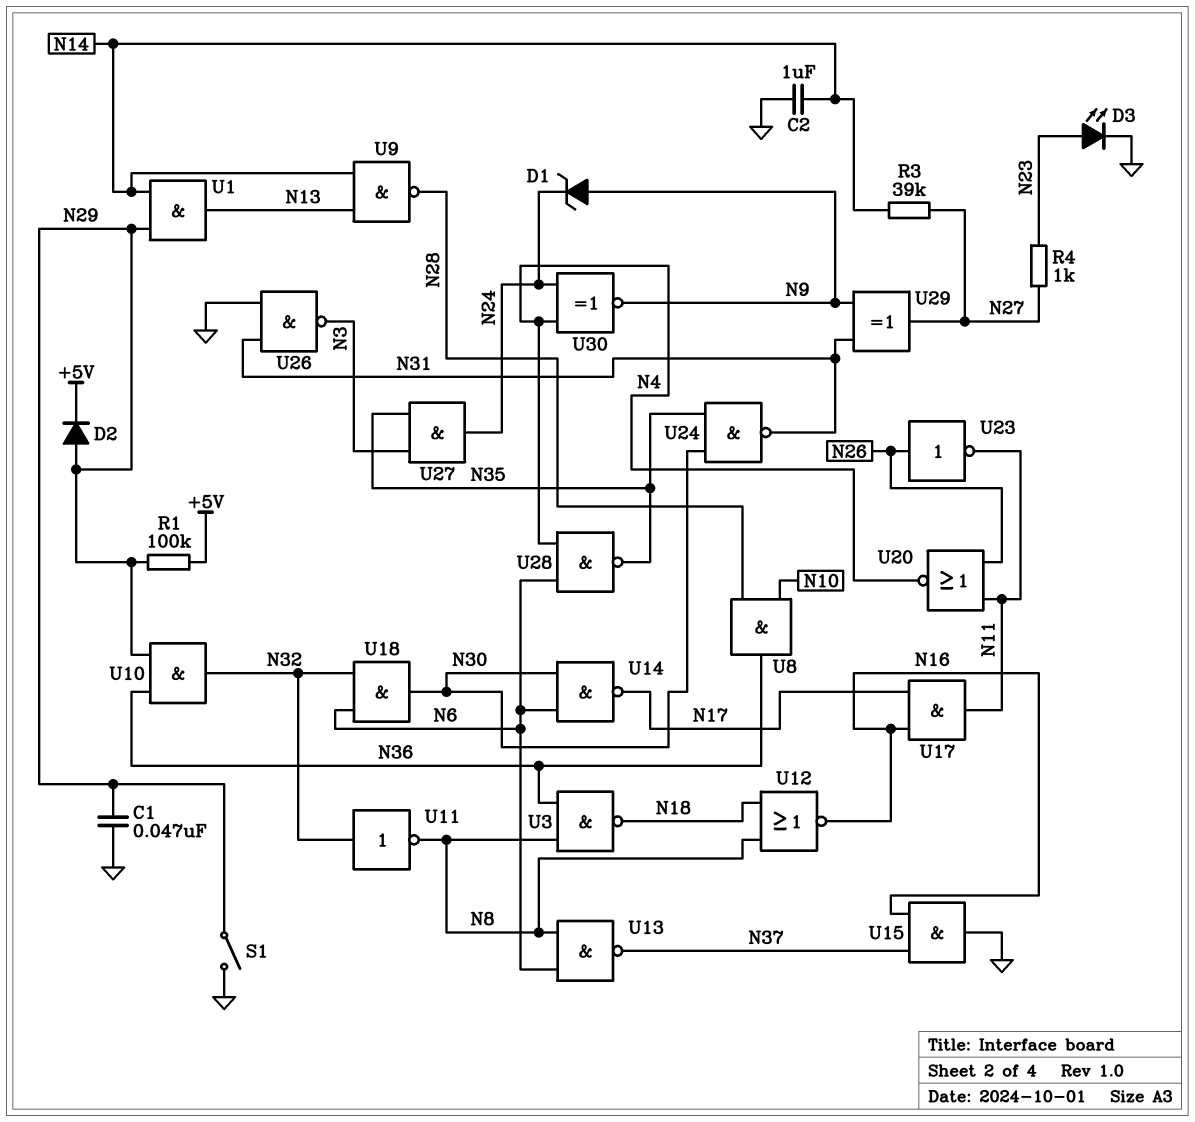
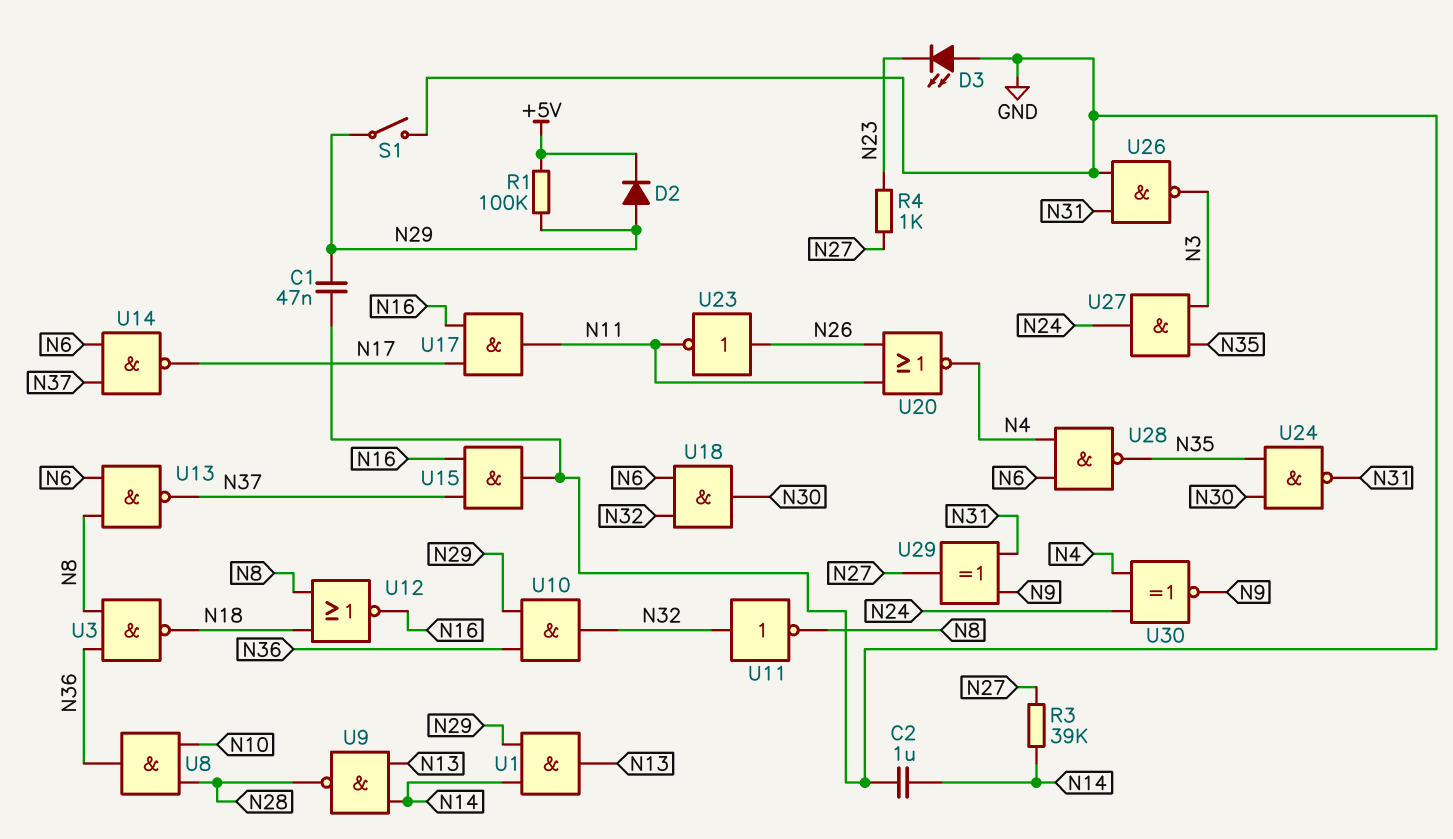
D1: zener (A N9, K N24) -> none
D3: LED (A N23, K GND) -> LED (A GND, K N23)
U14: NAND (in N6, in N30, out N17) -> NAND (in N6, in N37, out N17)

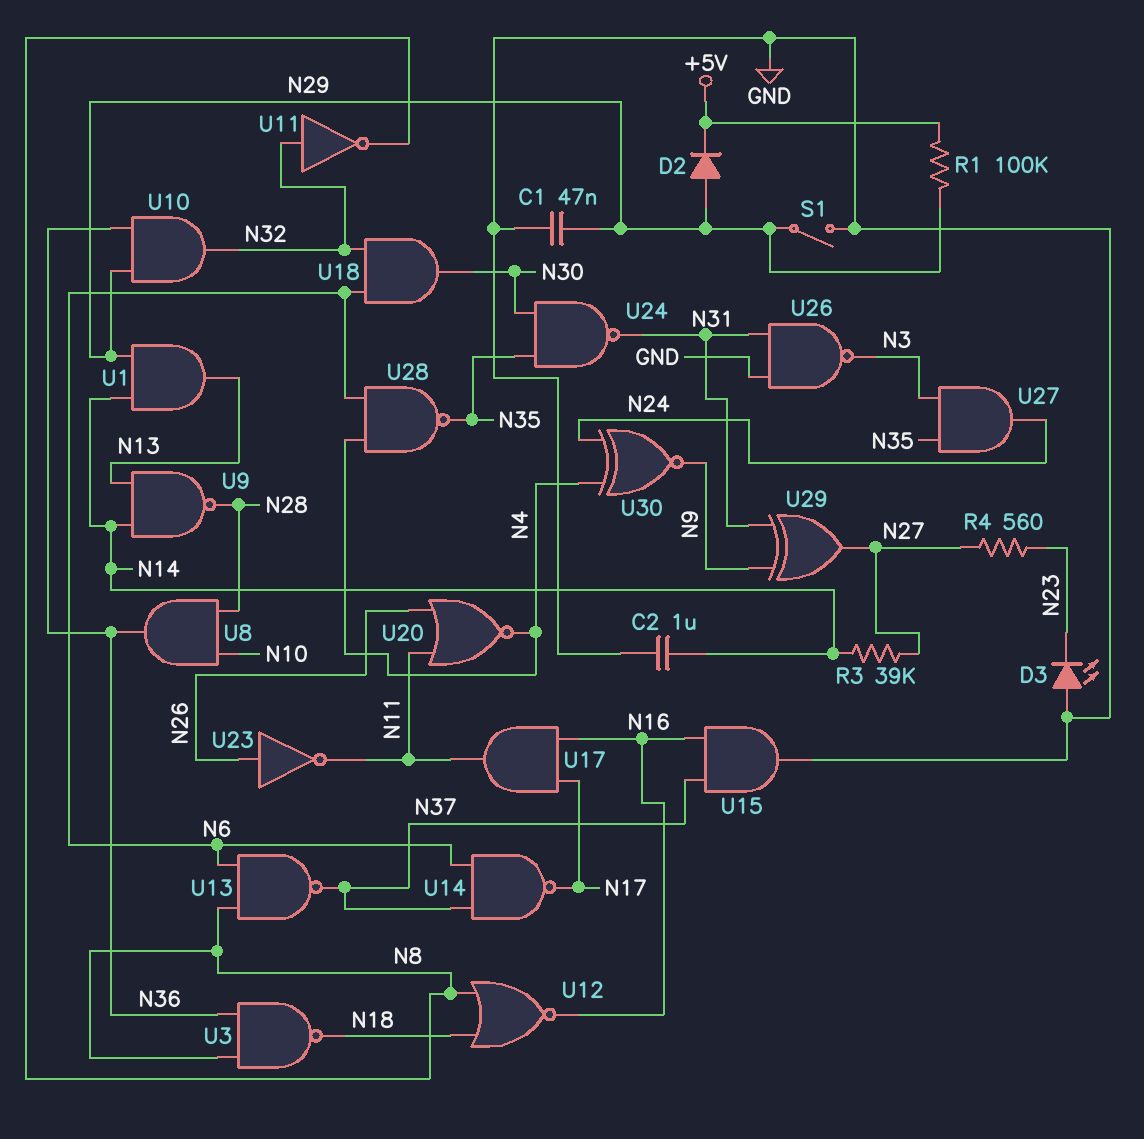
R4: 1k (N23, N27) -> 560 (N23, N27)

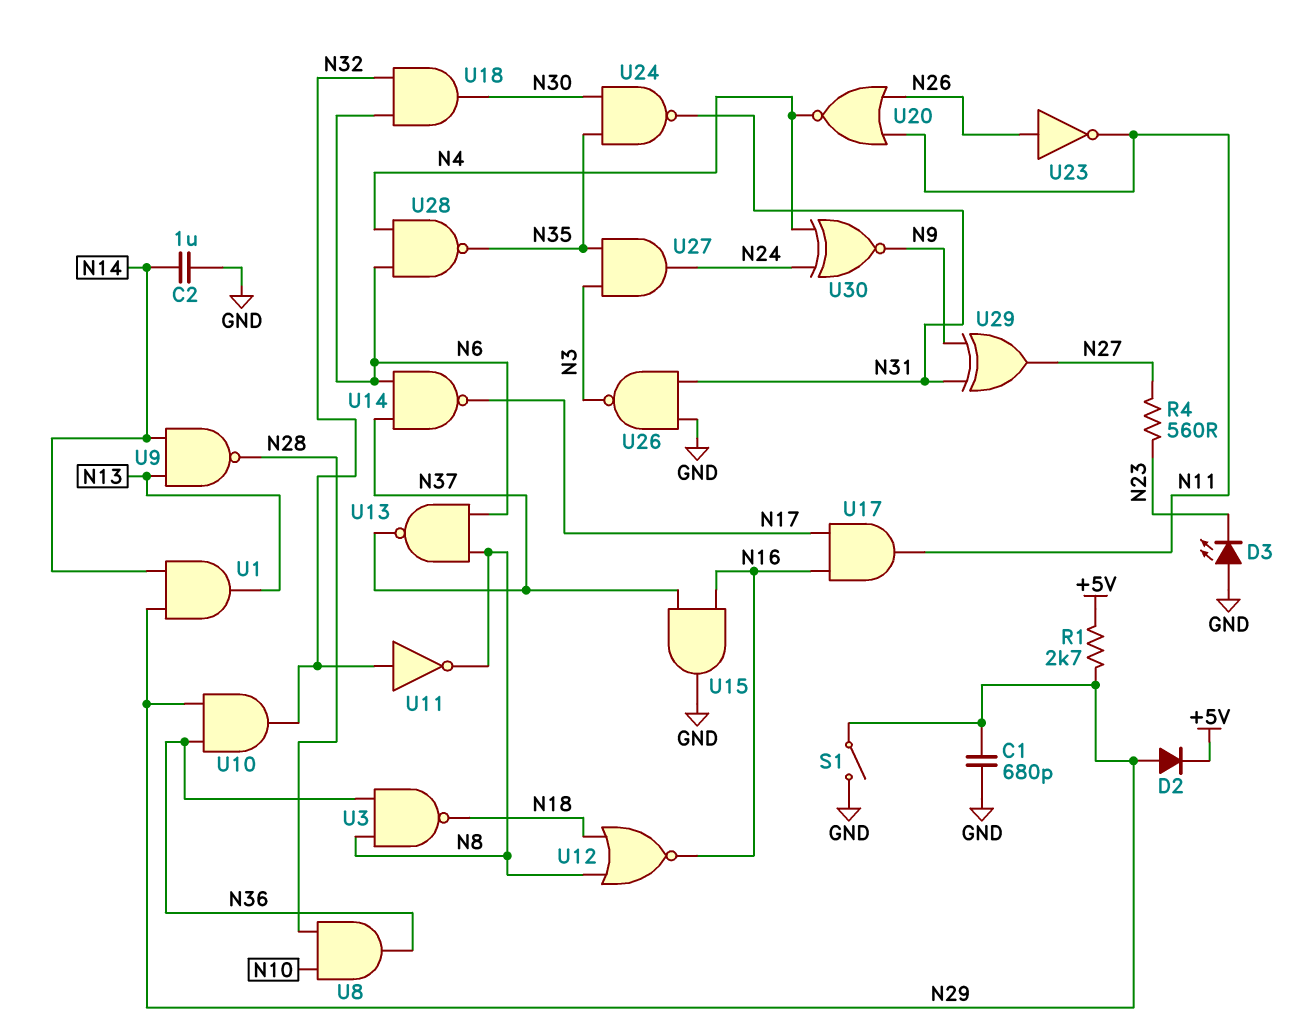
C1: 47nF (GND, N29) -> 680pF (GND, N29)
R1: 100k (+5V, N29) -> 2.7k (+5V, N29)
R3: 39k (N14, N27) -> none

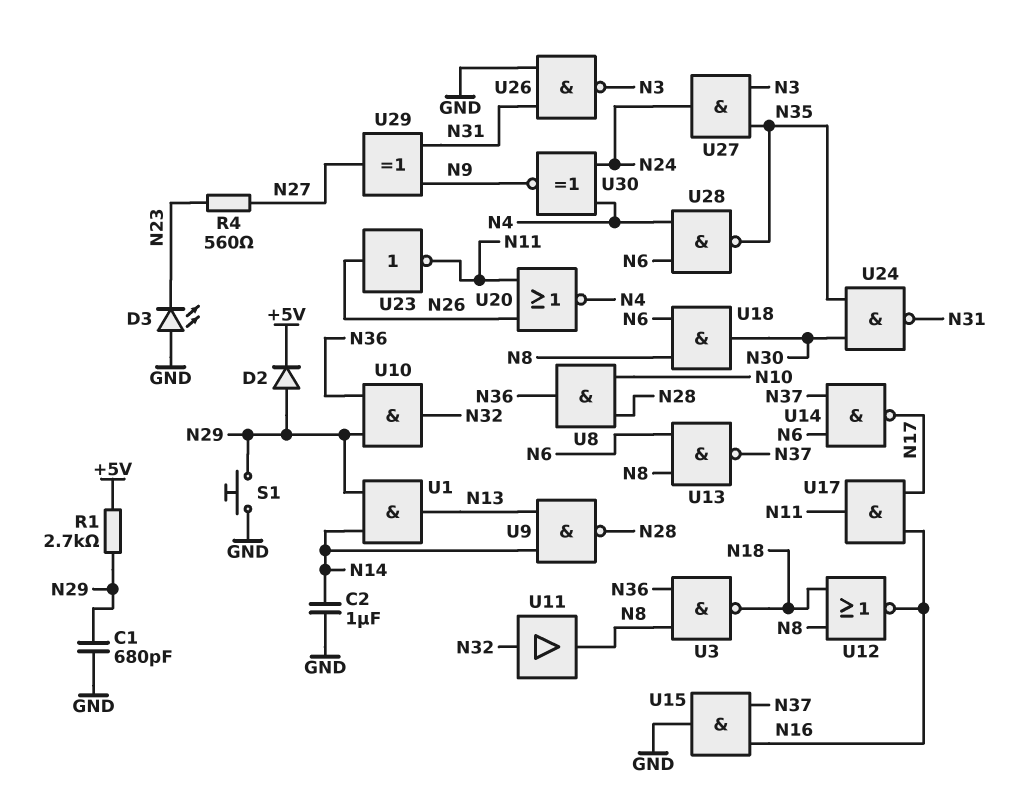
S1: switch (GND, N29) -> button (GND, N29)
U11: NOT (in N32, out N8) -> buffer (in N32, out N8)
U18: AND (in N6, in N32, out N30) -> AND (in N6, in N8, out N30)

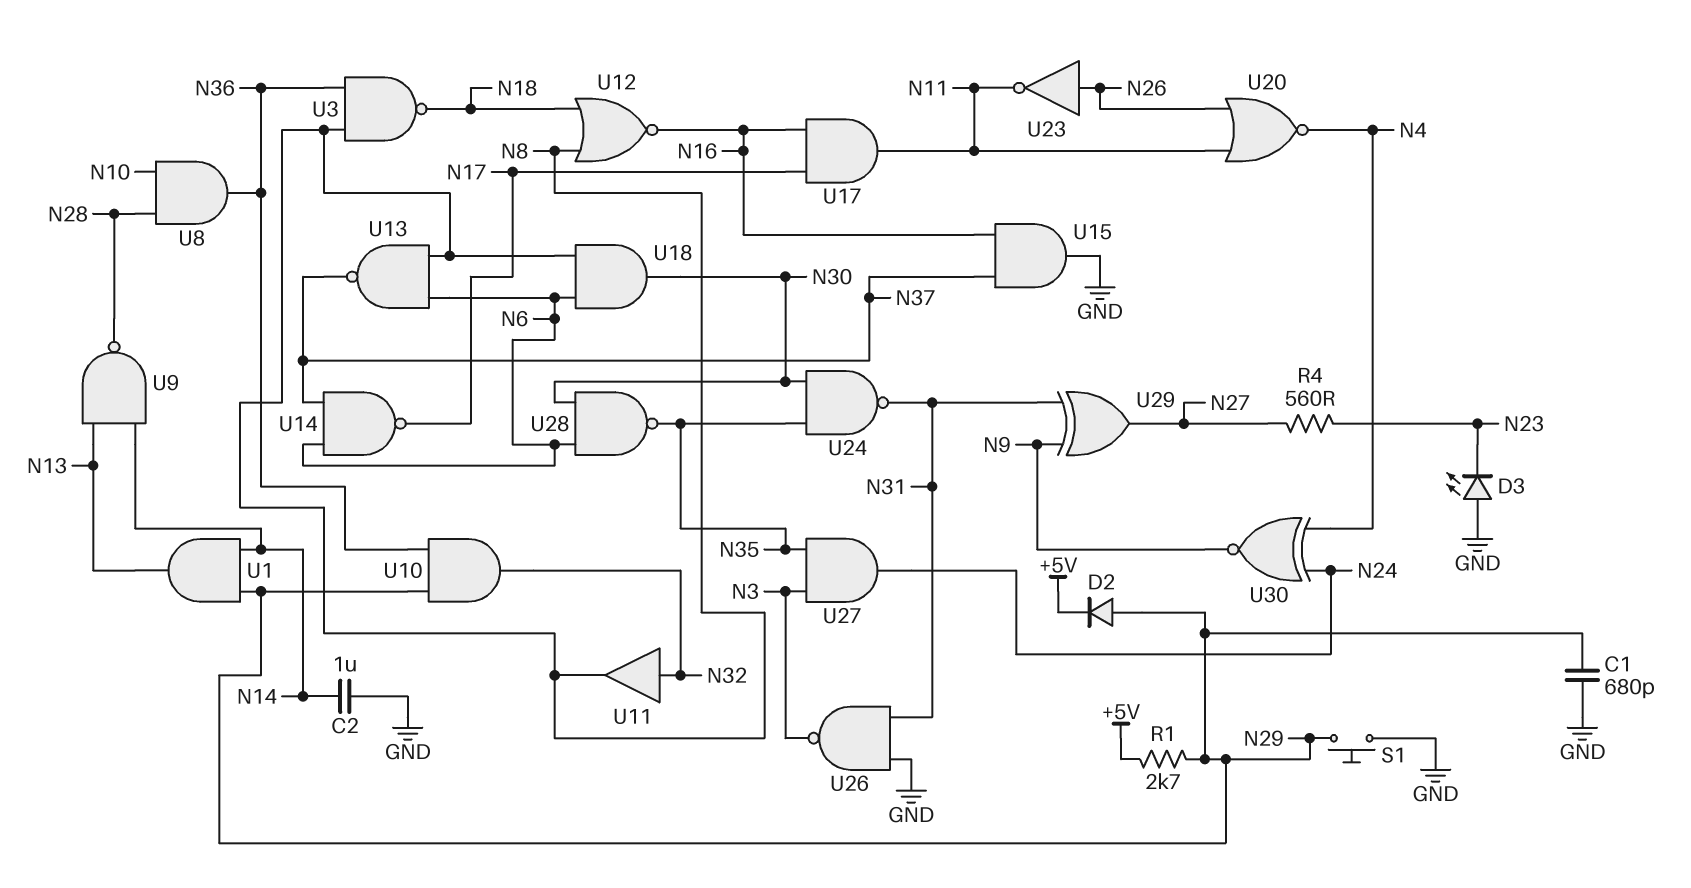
U28: NAND (in N4, in N6, out N35) -> NAND (in N6, in N30, out N35)

